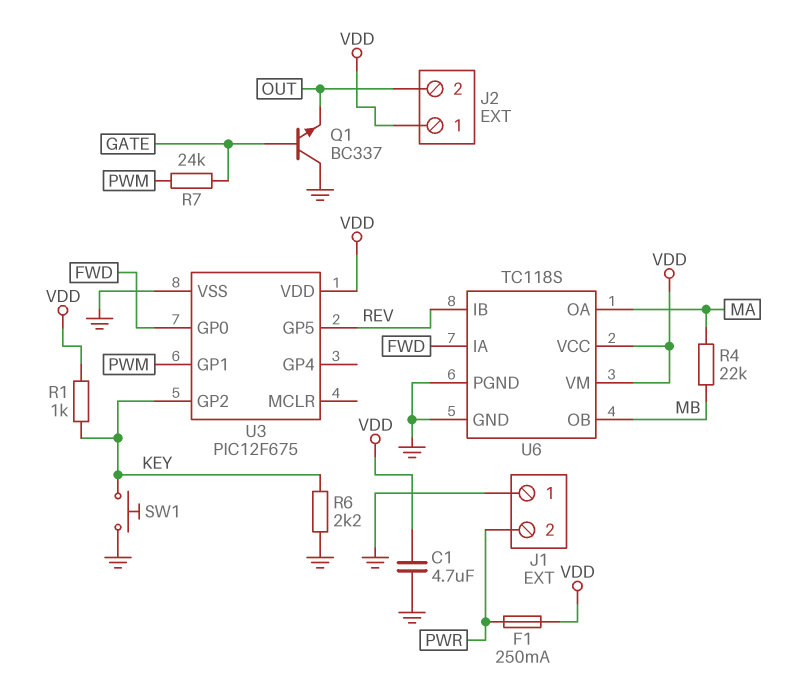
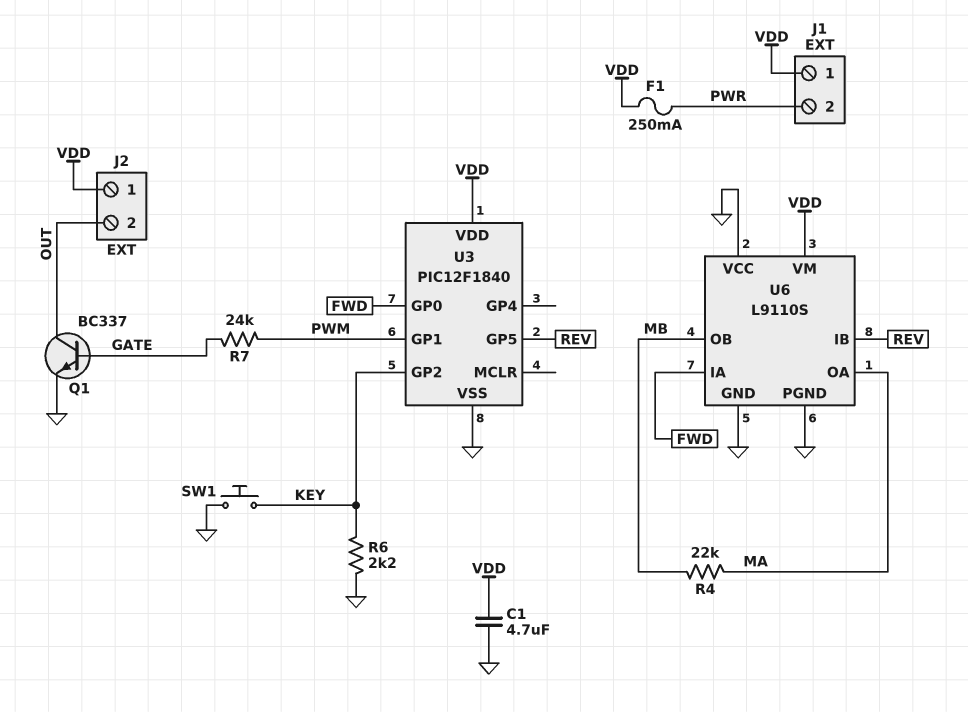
J1 pin 1: GND -> VDD
Q1: NPN BC337 (B GATE, C GND, E OUT) -> NPN BC337 (B GATE, C OUT, E GND)
R1: 1k (KEY, VDD) -> none
U3: PIC12F675 -> PIC12F1840
U6: TC118S -> L9110S
U6 pin VCC: VDD -> GND

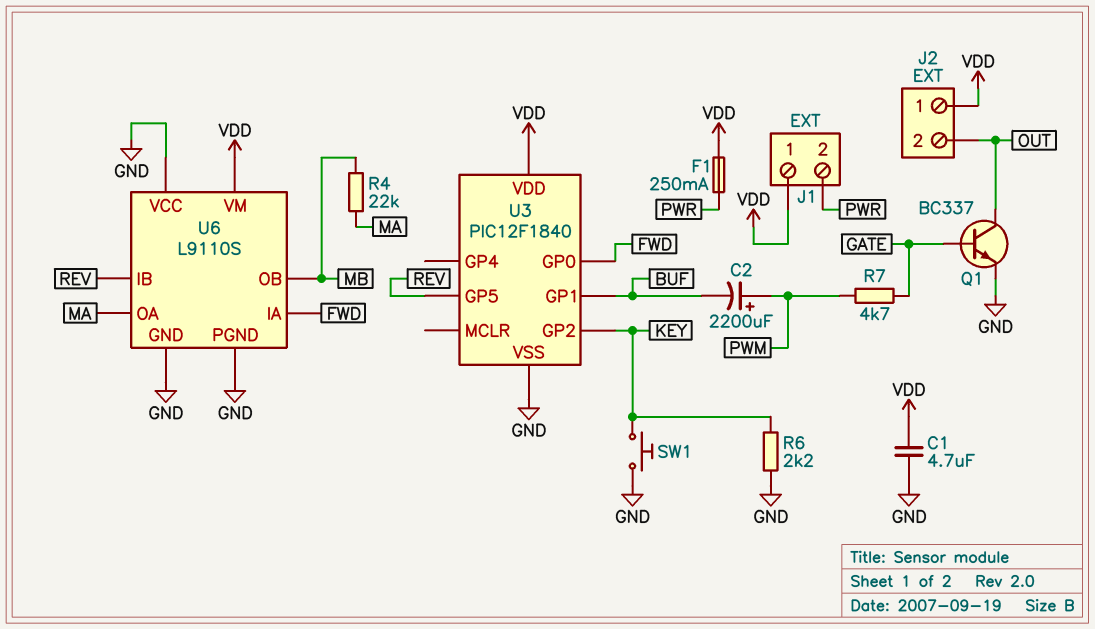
C2: none -> 2200uF (plus PWM, minus BUF)
R7: 24k (GATE, PWM) -> 4.7k (GATE, PWM)
U3 pin GP1: PWM -> BUF

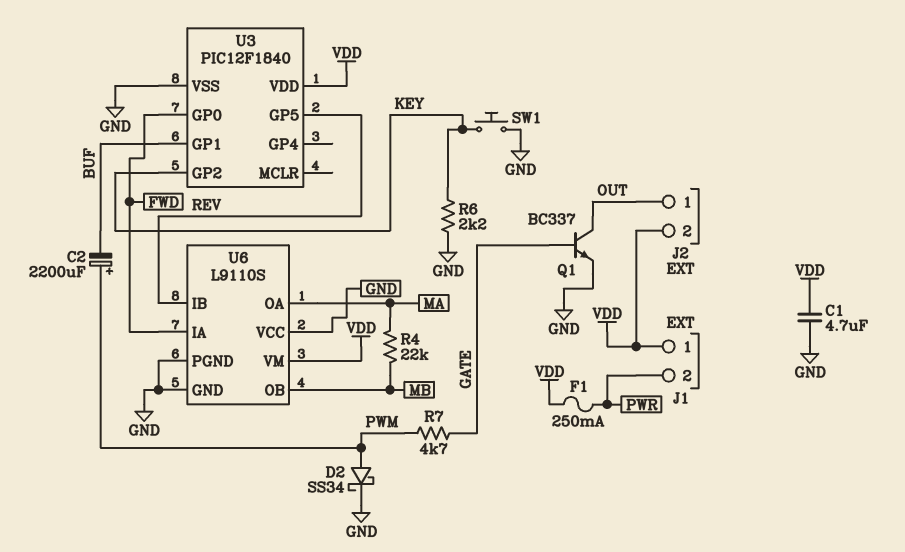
D2: none -> schottky SS34 (A PWM, K GND)
J2 pin 1: VDD -> OUT
J2 pin 2: OUT -> VDD

